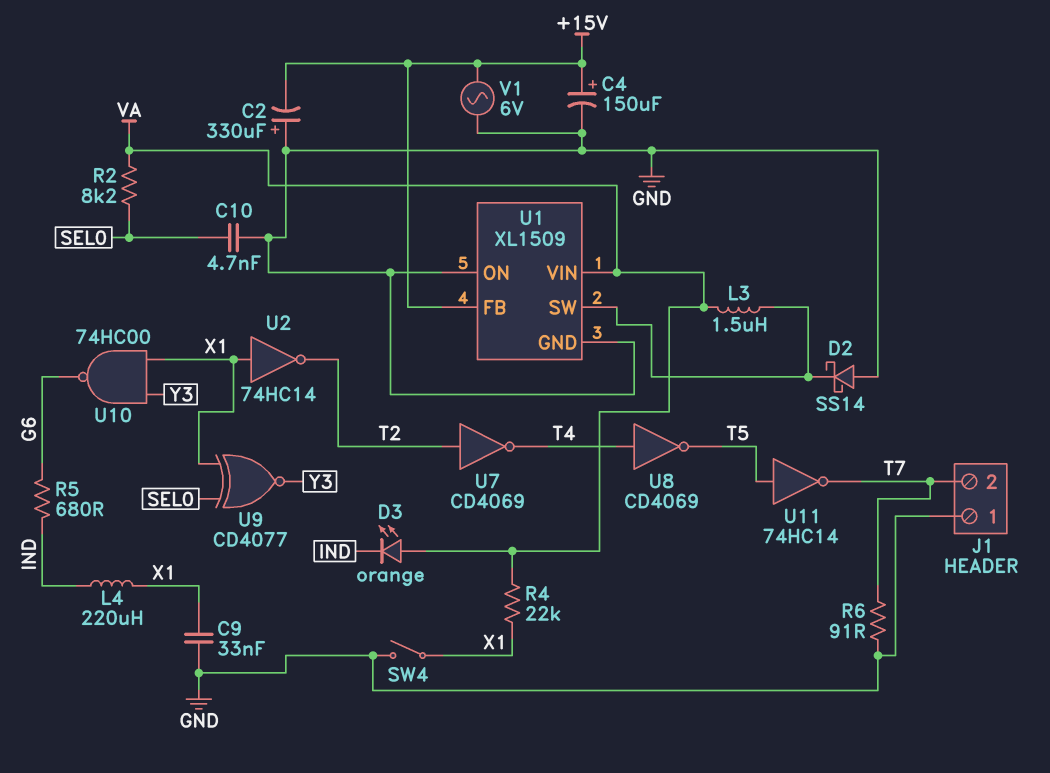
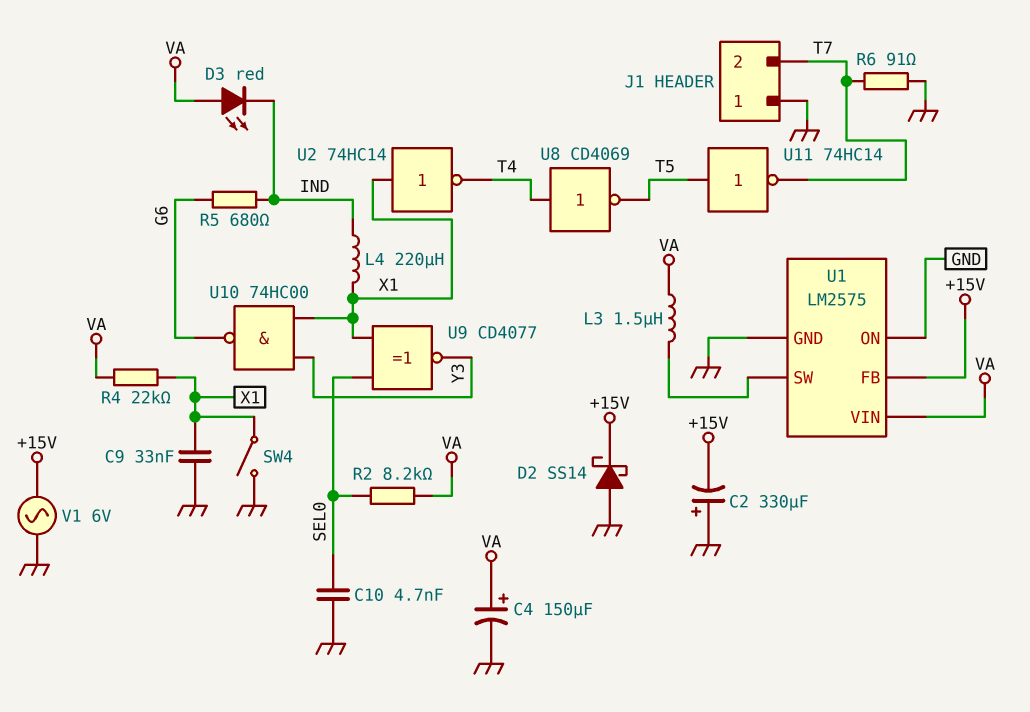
C4: 150uF (plus +15V, minus GND) -> 150uF (plus VA, minus GND)
D2: schottky SS14 (A GND, K U1/SW) -> schottky SS14 (A GND, K +15V)
D3: LED orange (A VA, K IND) -> LED red (A VA, K IND)
U1: XL1509 -> LM2575
U2: NOT 74HC14 (in X1, out T2) -> NOT 74HC14 (in X1, out T4)
U7: NOT CD4069 (in T2, out T4) -> none

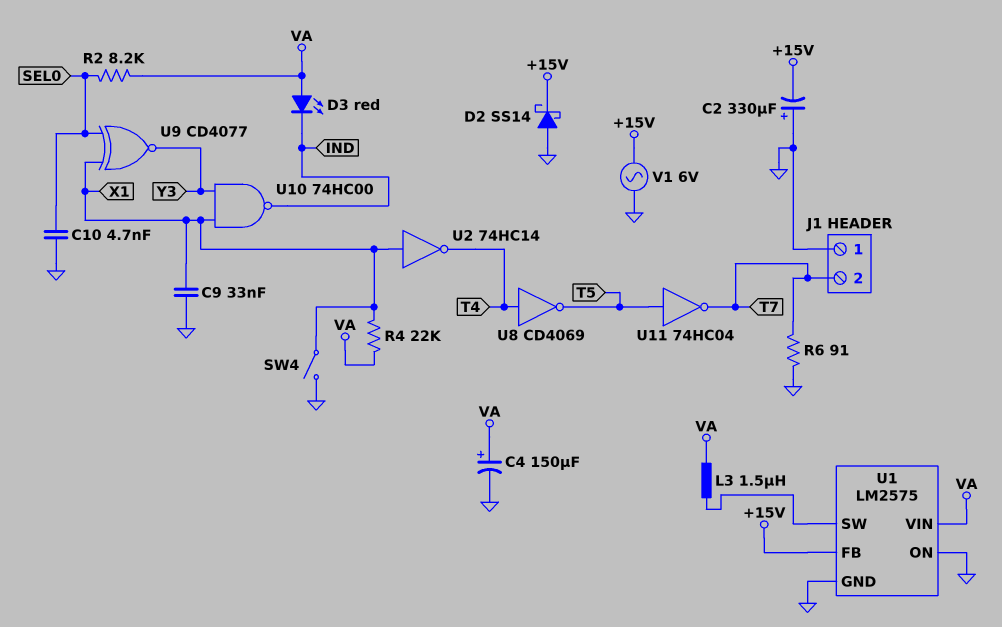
L4: 220uH (IND, X1) -> none
R5: 680 (G6, IND) -> none
U10: NAND 74HC00 (in X1, in Y3, out G6) -> NAND 74HC00 (in X1, in Y3, out IND)
U11: NOT 74HC14 (in T5, out T7) -> NOT 74HC04 (in T5, out T7)

